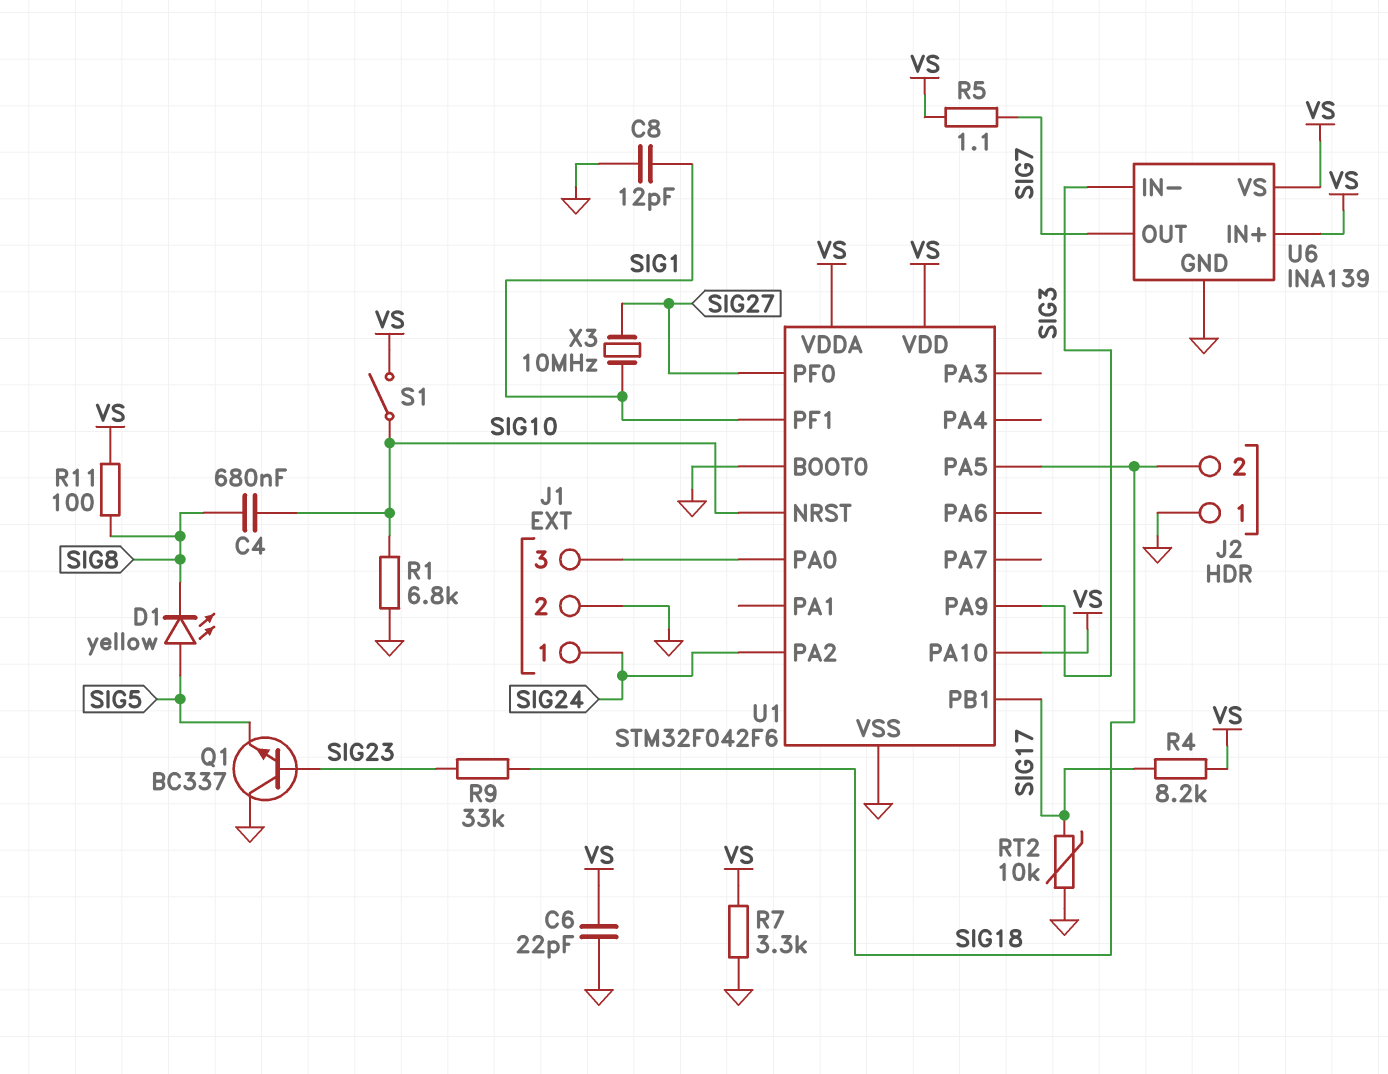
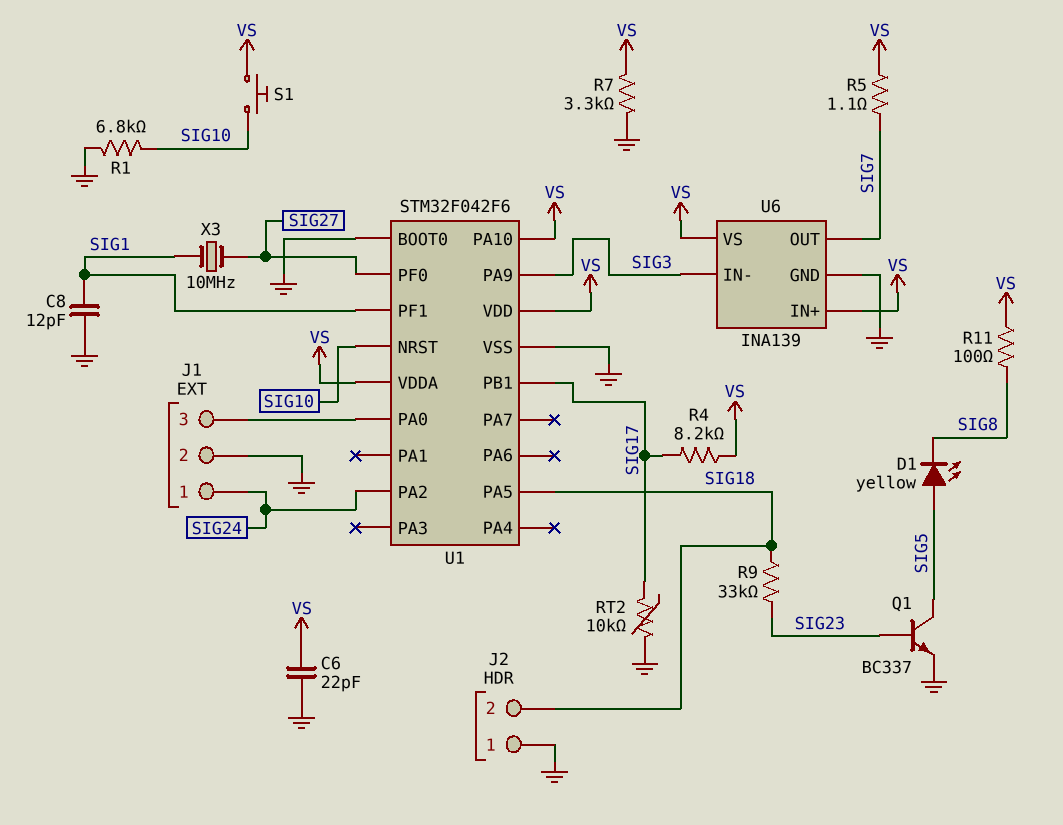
C4: 680nF (SIG8, SIG10) -> none
Q1: NPN BC337 (B SIG23, C GND, E SIG5) -> NPN BC337 (B SIG23, C SIG5, E GND)
S1: switch (SIG10, VS) -> button (SIG10, VS)

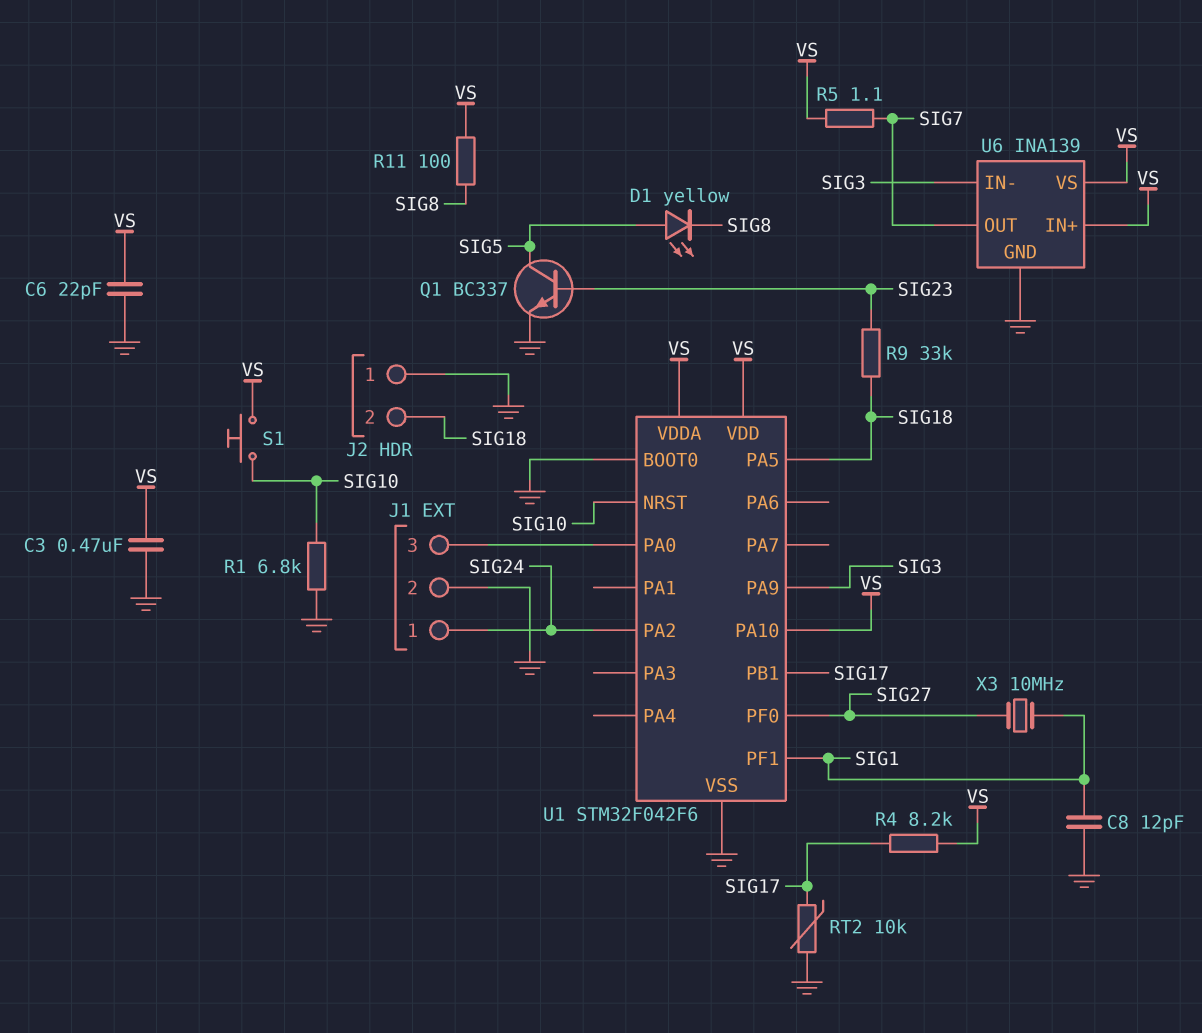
C3: none -> 470nF (GND, VS)
R7: 3.3k (GND, VS) -> none

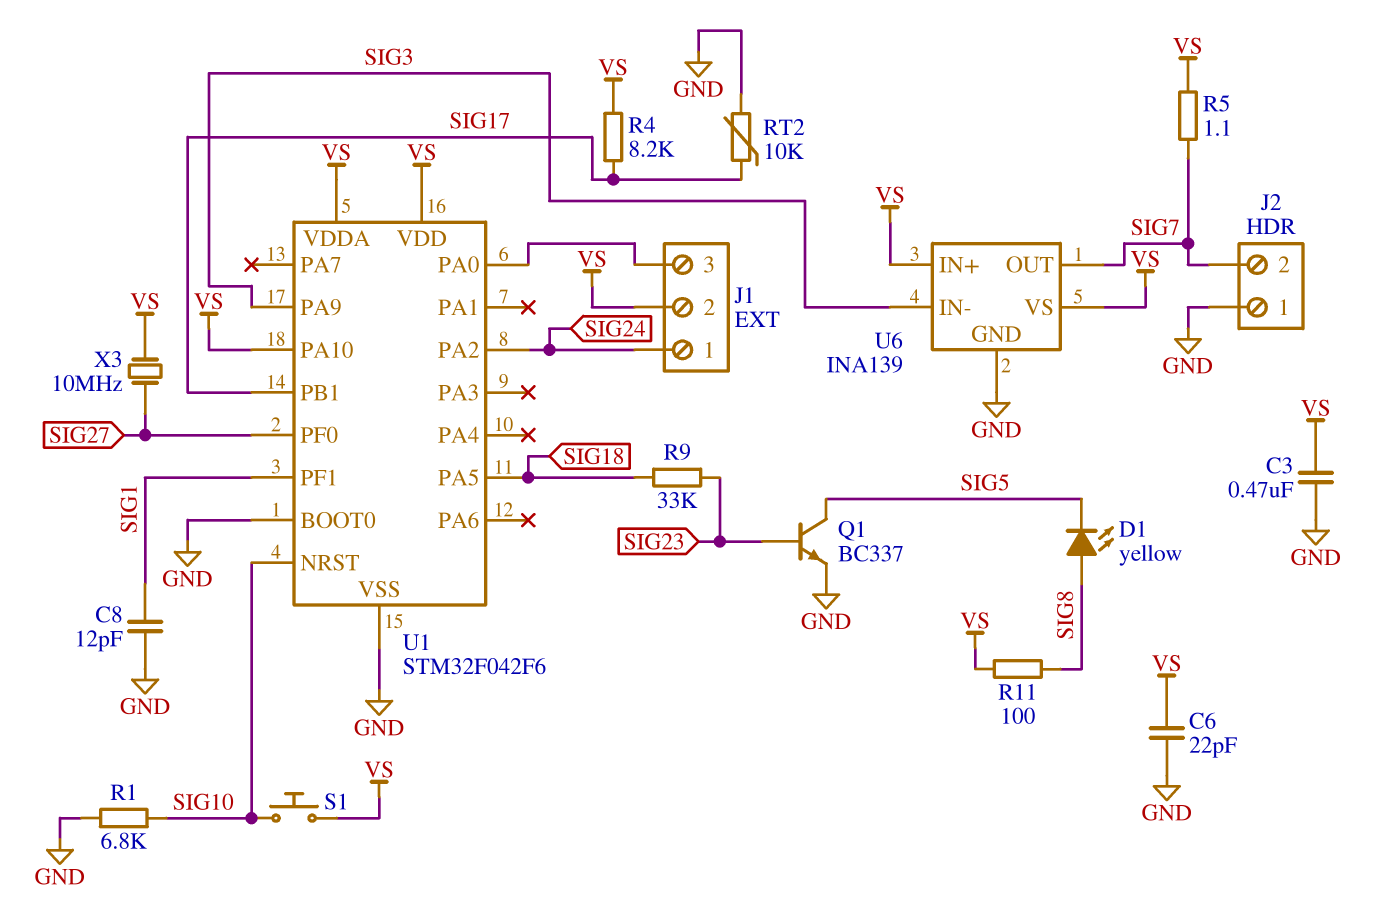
D1: LED yellow (A SIG5, K SIG8) -> LED yellow (A SIG8, K SIG5)
J1 pin 2: GND -> VS
J2 pin 2: SIG18 -> SIG7
X3: 10MHz (SIG1, SIG27) -> 10MHz (SIG27, VS)

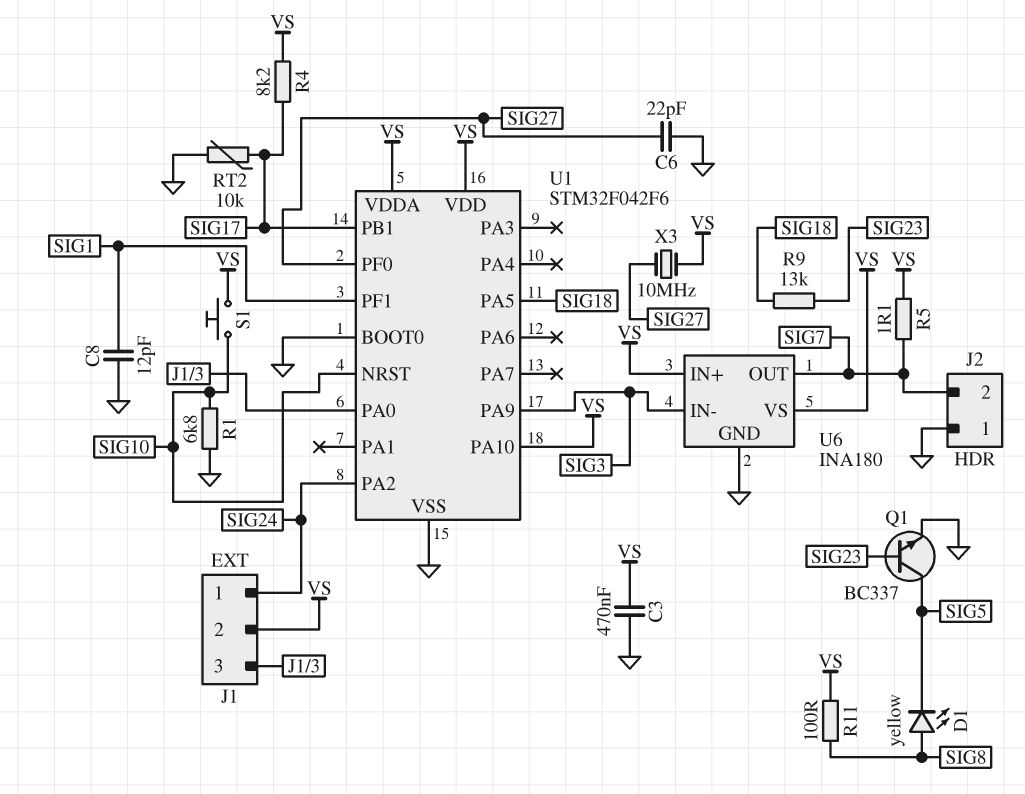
C6: 22pF (GND, VS) -> 22pF (GND, SIG27)
R9: 33k (SIG18, SIG23) -> 13k (SIG18, SIG23)
U6: INA139 -> INA180

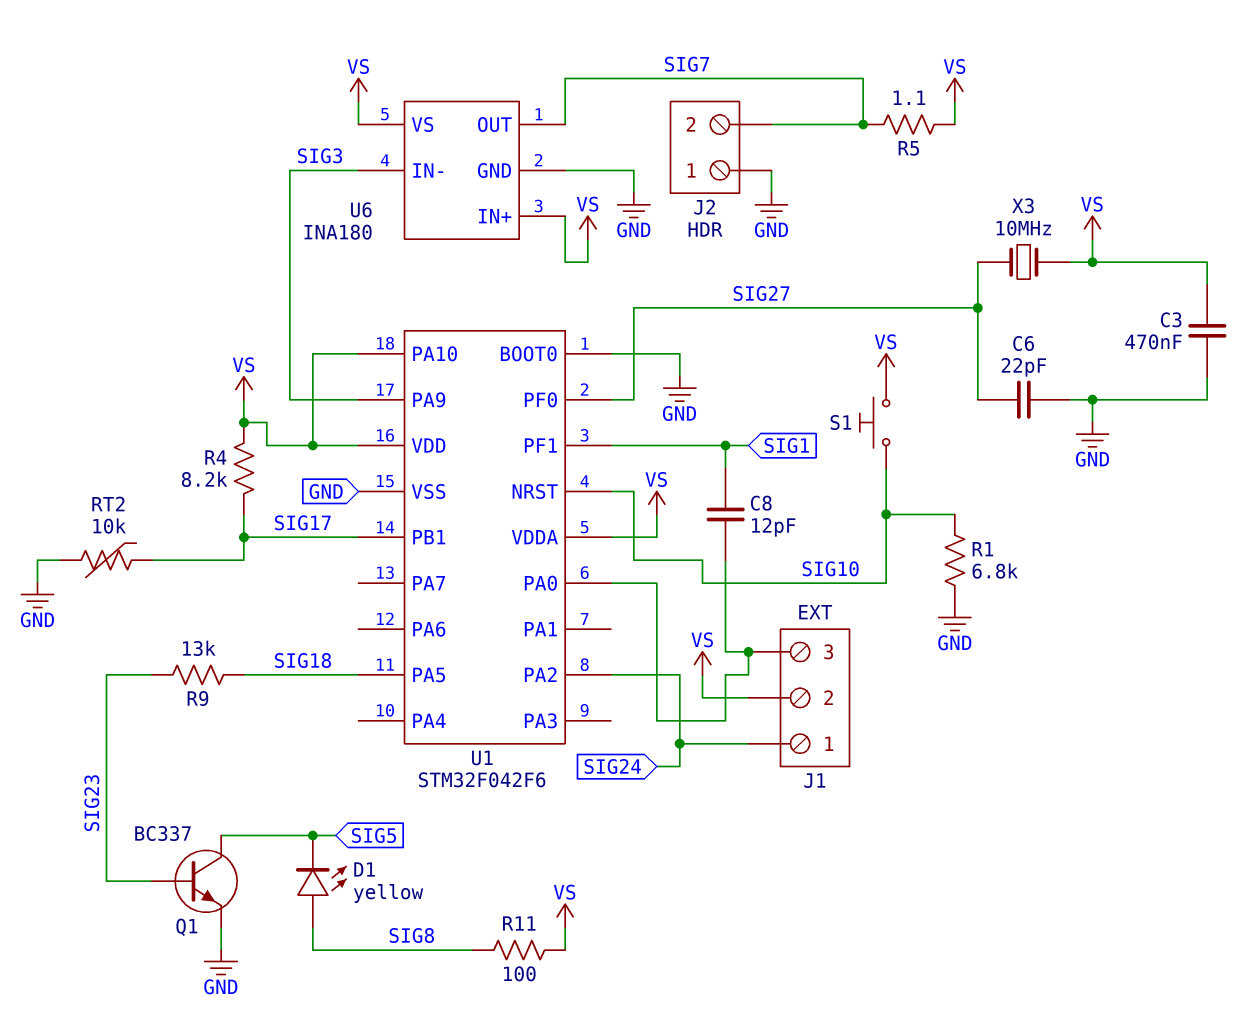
C8: 12pF (GND, SIG1) -> 12pF (J1/3, SIG1)

